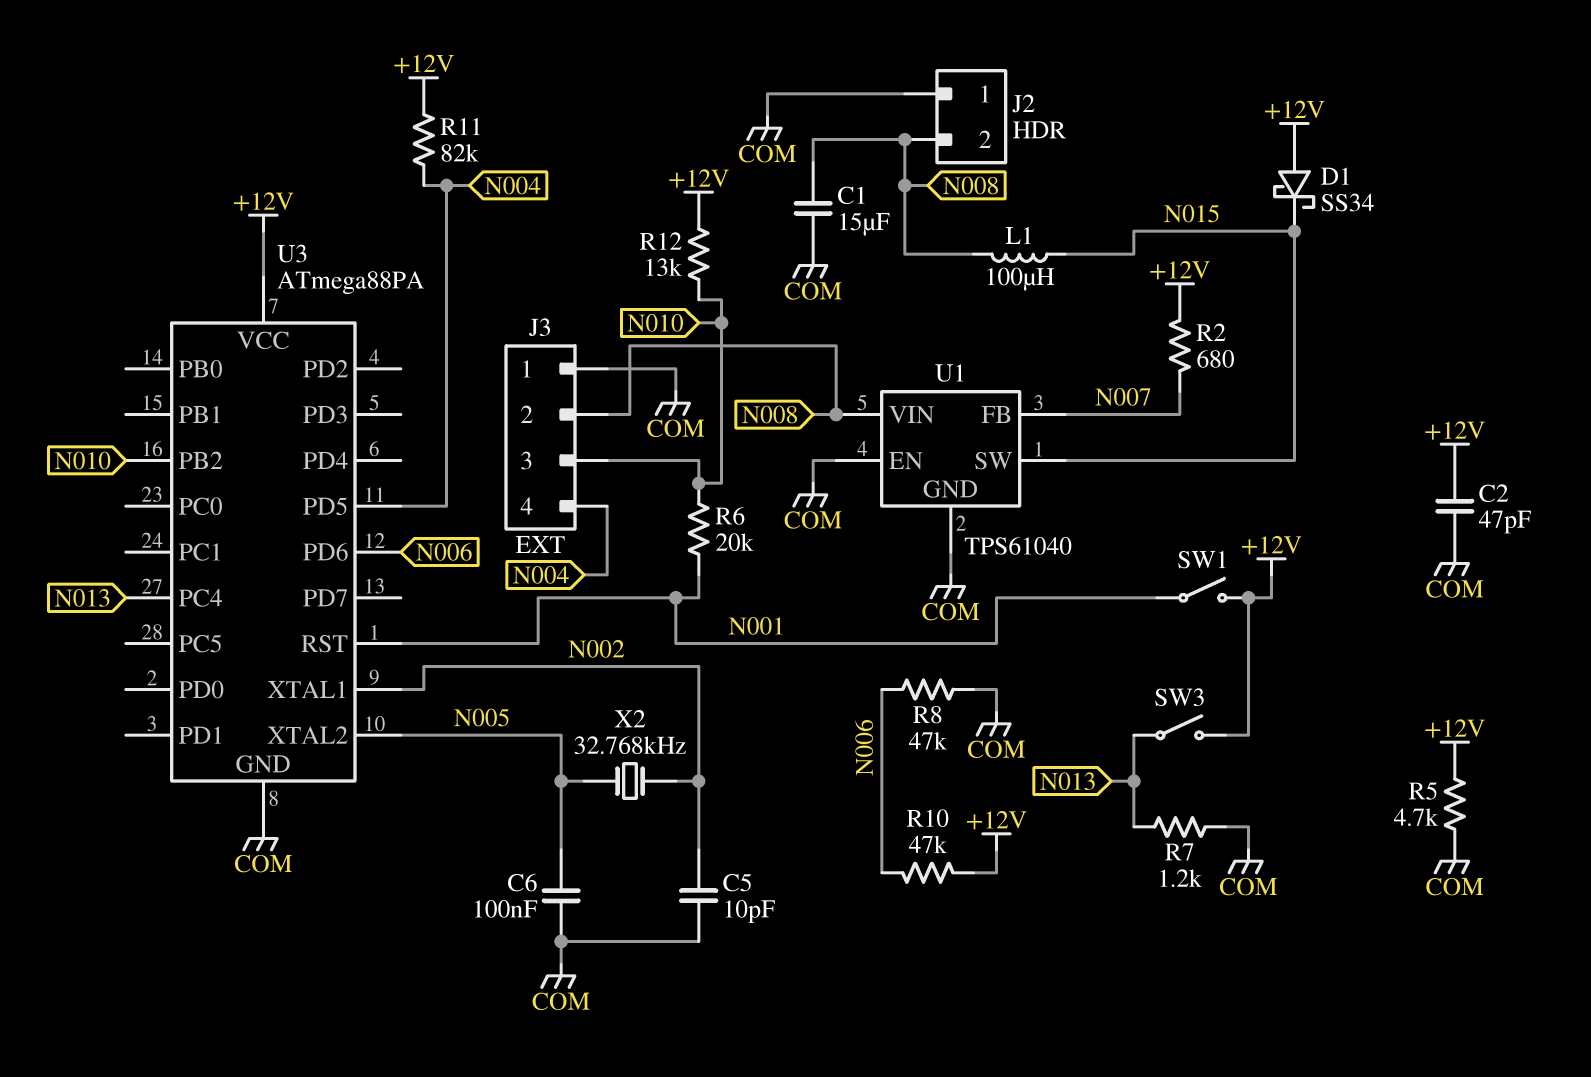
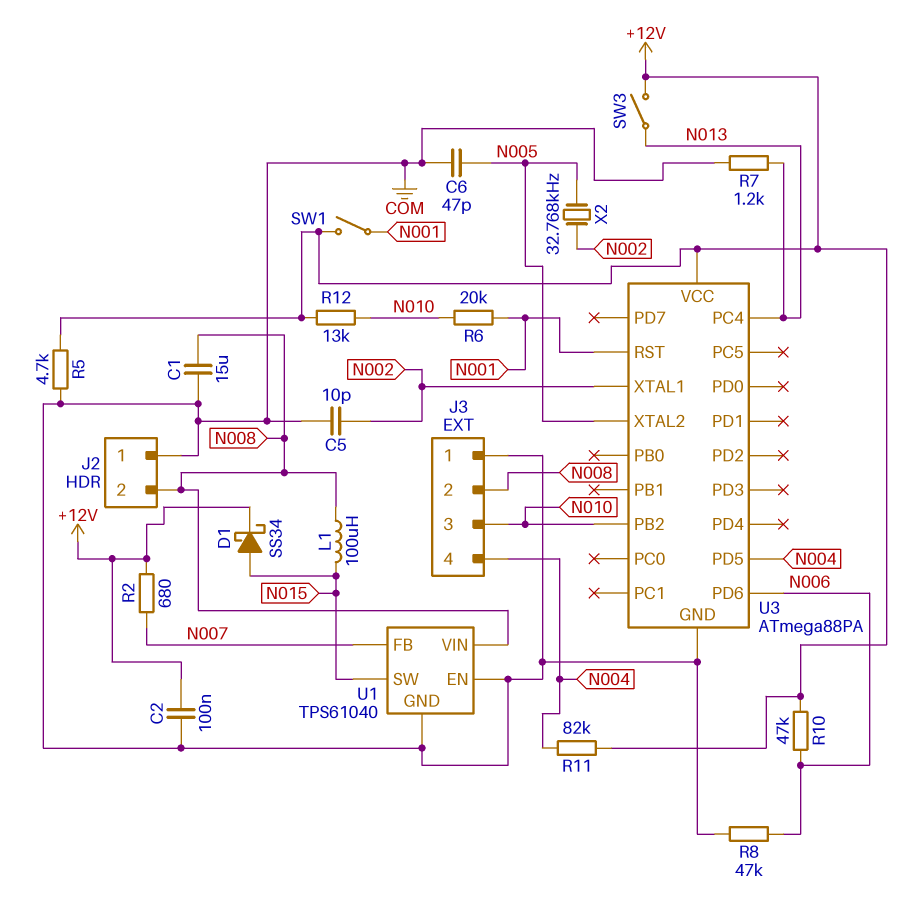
C2: 47pF (+12V, COM) -> 100nF (+12V, COM)
C6: 100nF (COM, N005) -> 47pF (COM, N005)
D1: schottky SS34 (A +12V, K N015) -> schottky SS34 (A N015, K +12V)

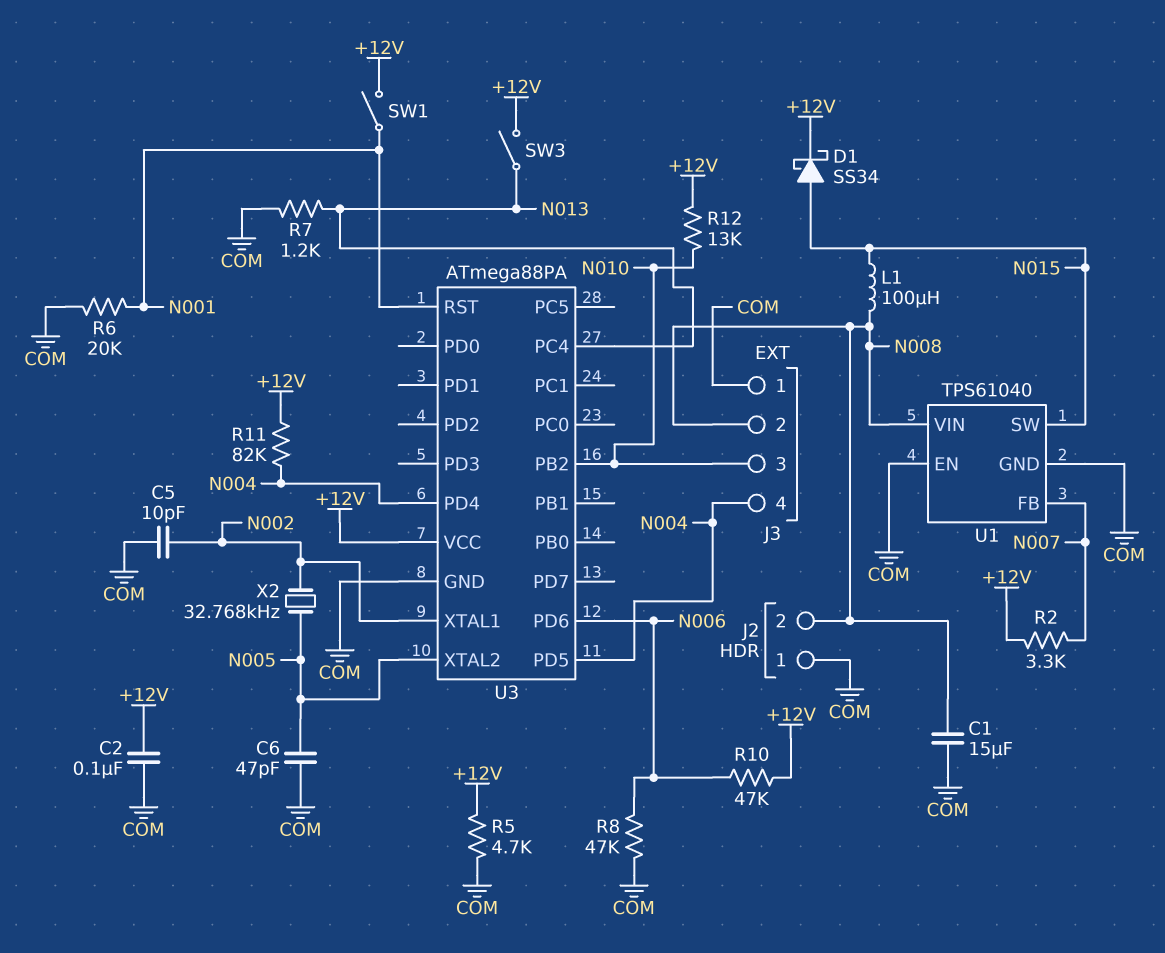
R2: 680 (+12V, N007) -> 3.3k (+12V, N007)
R6: 20k (N001, N010) -> 20k (COM, N001)
U3 pin PD4: none -> N004

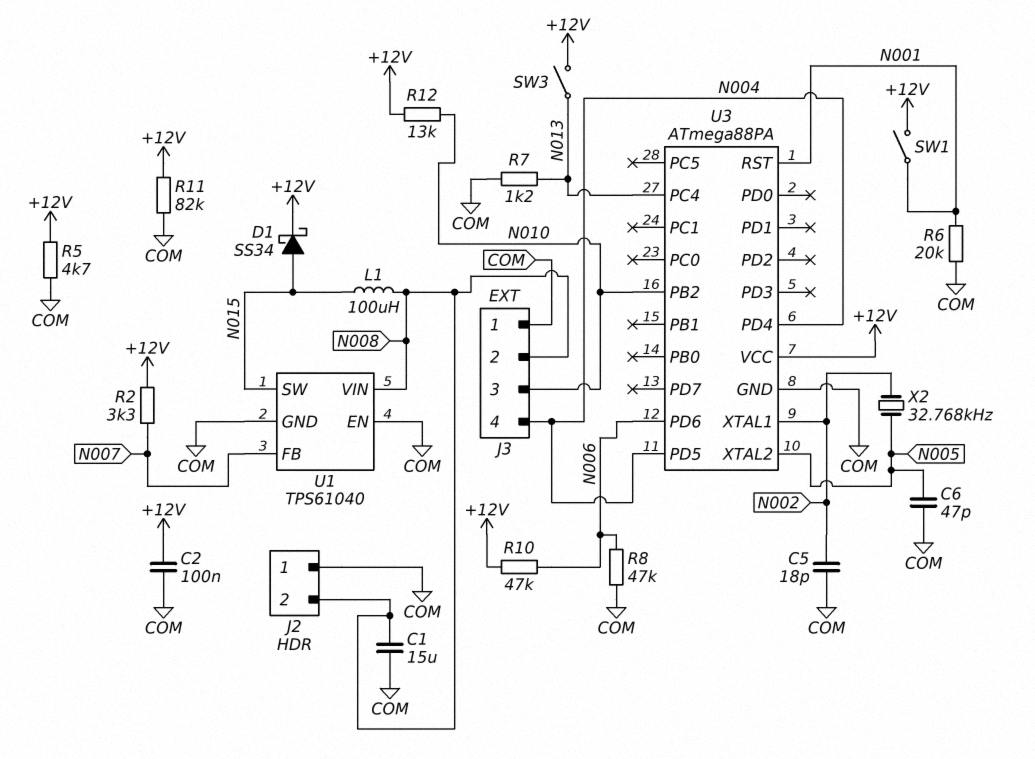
C5: 10pF (COM, N002) -> 18pF (COM, N002)
R11: 82k (+12V, N004) -> 82k (+12V, COM)

